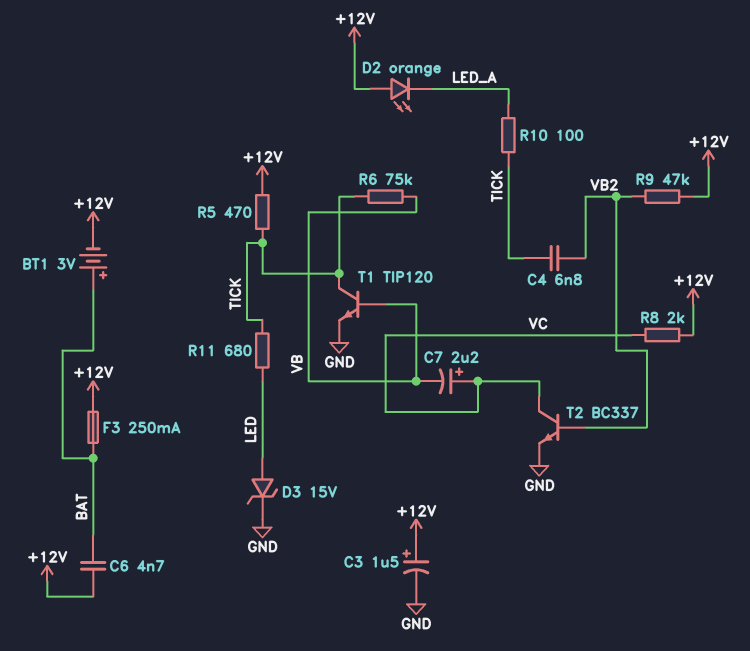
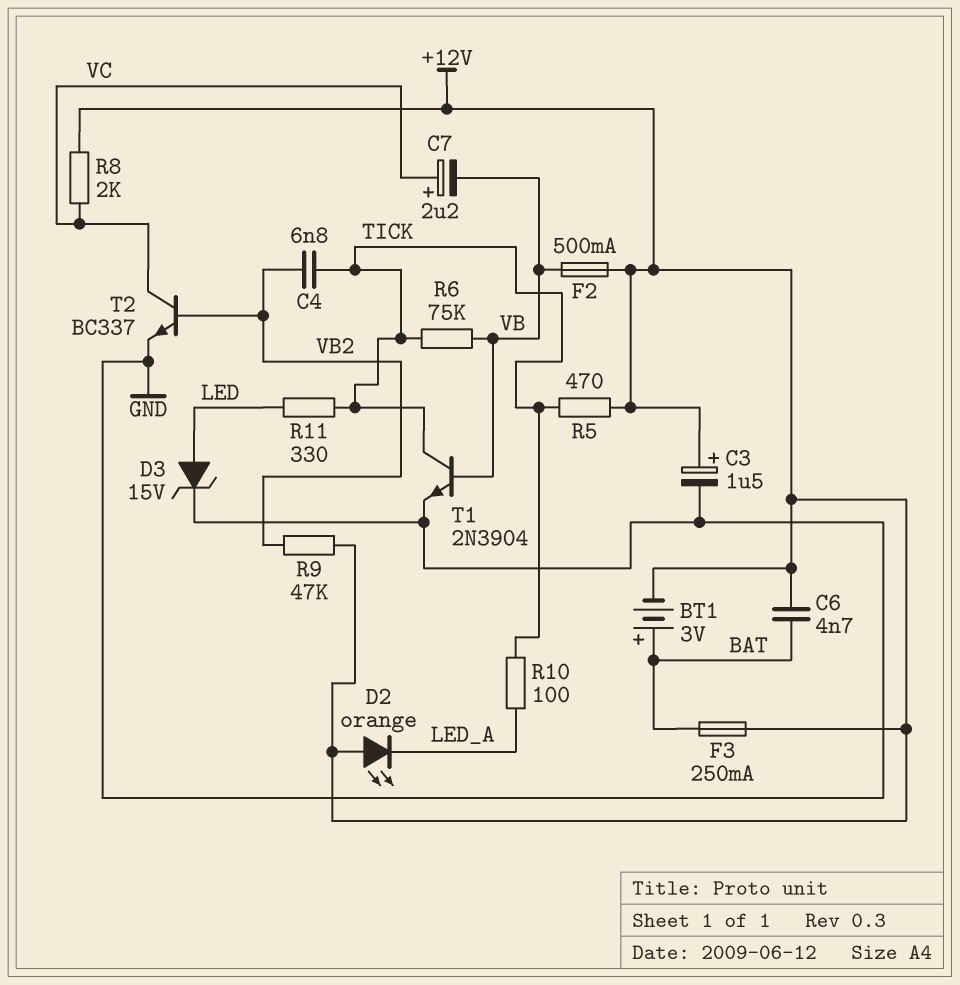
F2: none -> 500mA (+12V, VB)
R11: 680 (LED, TICK) -> 330 (LED, TICK)
T1: NPN TIP120 (B VB, C TICK, E GND) -> NPN 2N3904 (B VB, C TICK, E GND)

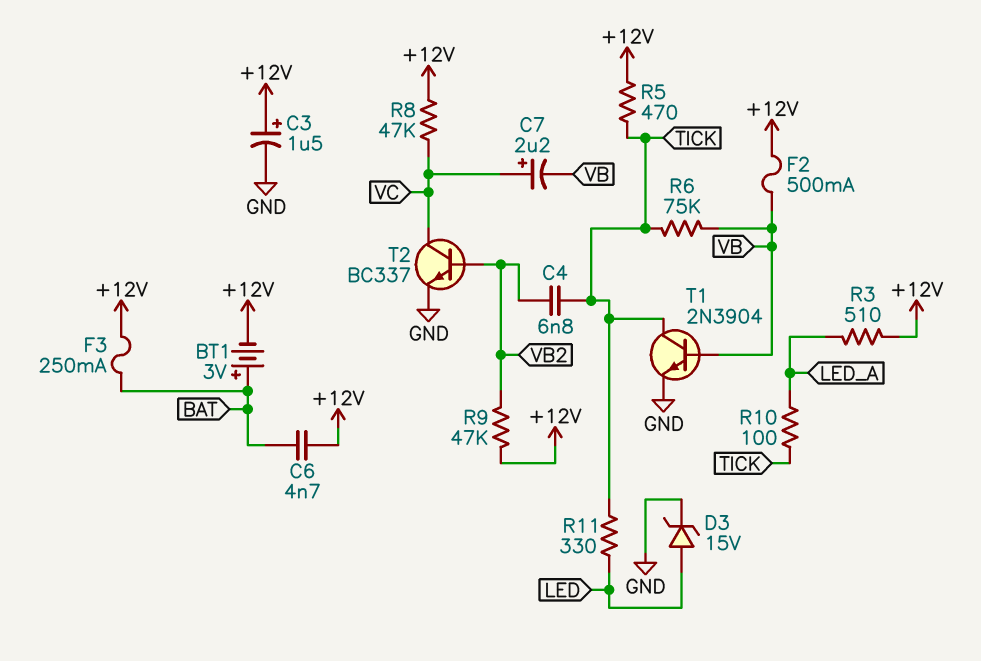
D2: LED orange (A +12V, K LED_A) -> none
R3: none -> 510 (+12V, LED_A)
R8: 2k (+12V, VC) -> 47k (+12V, VC)

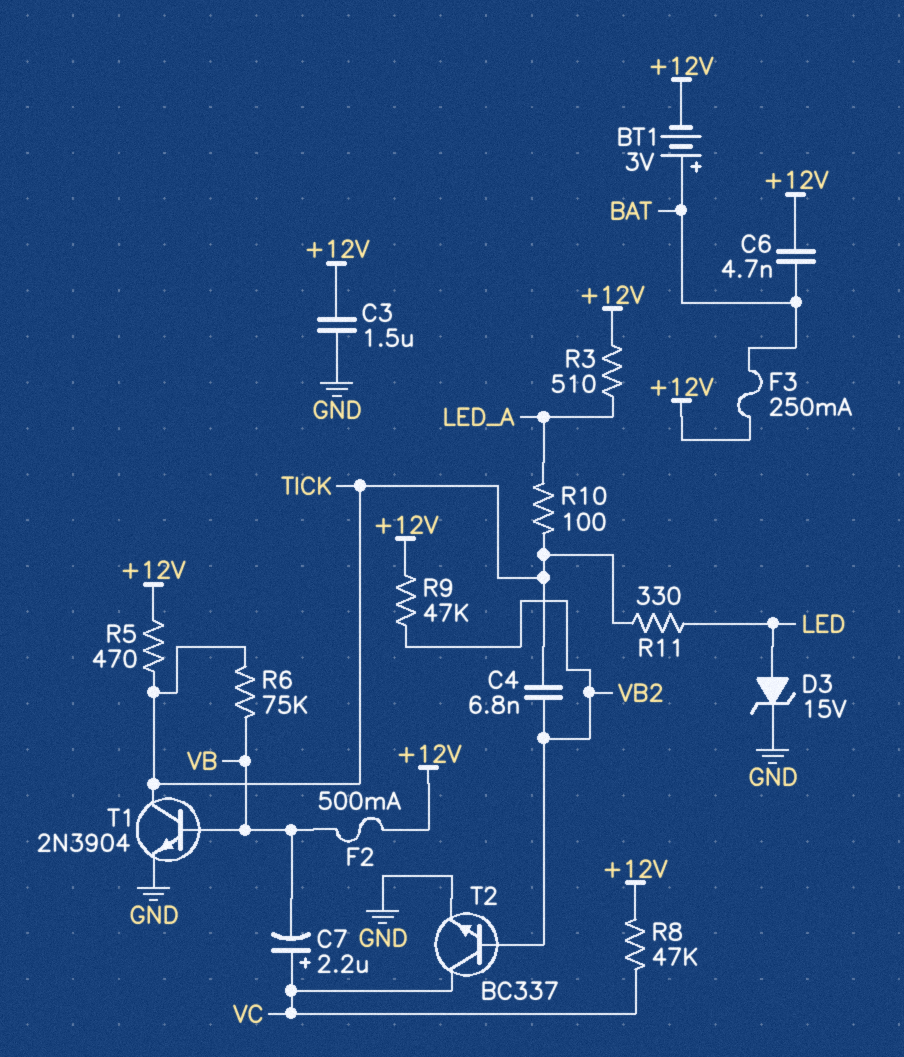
C3: 1.5uF (plus +12V, minus GND) -> 1.5uF (+12V, GND)

